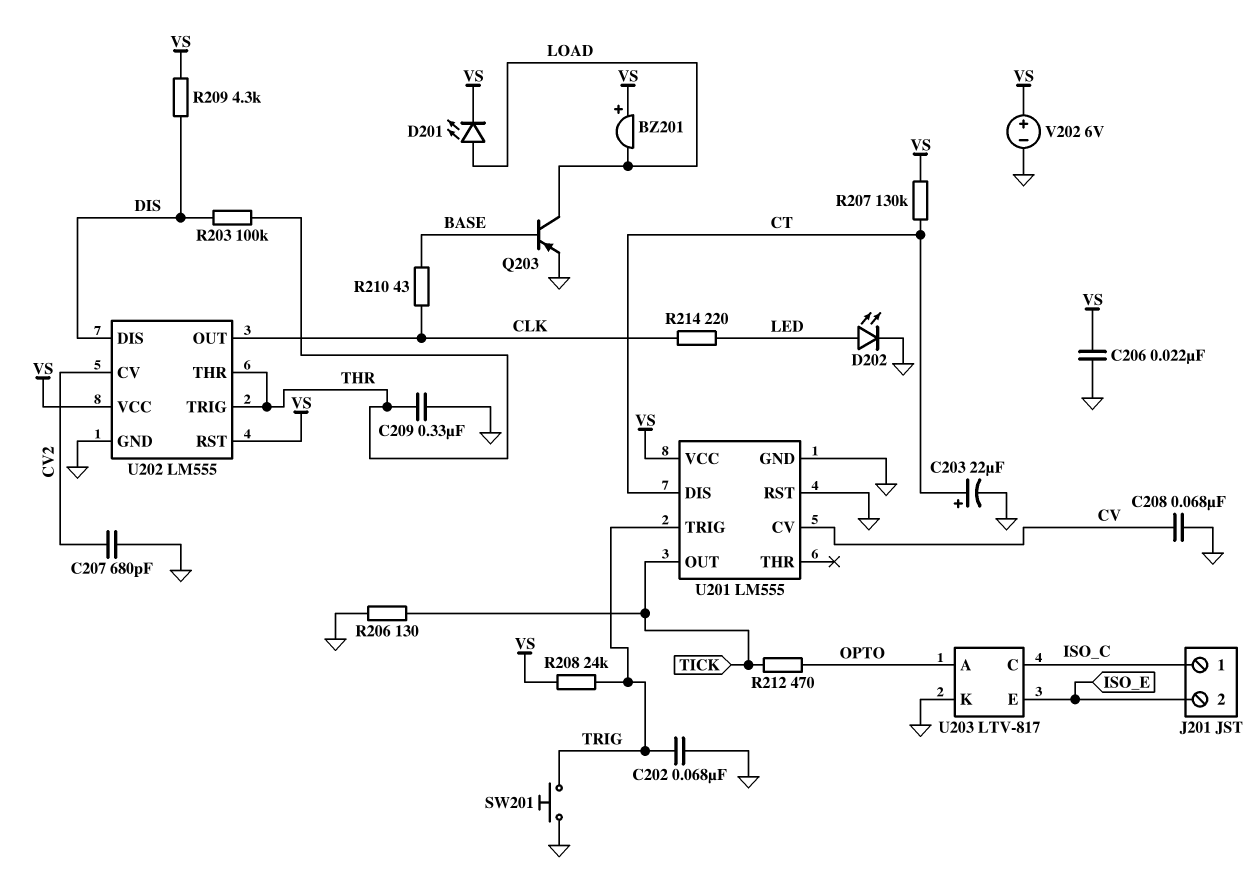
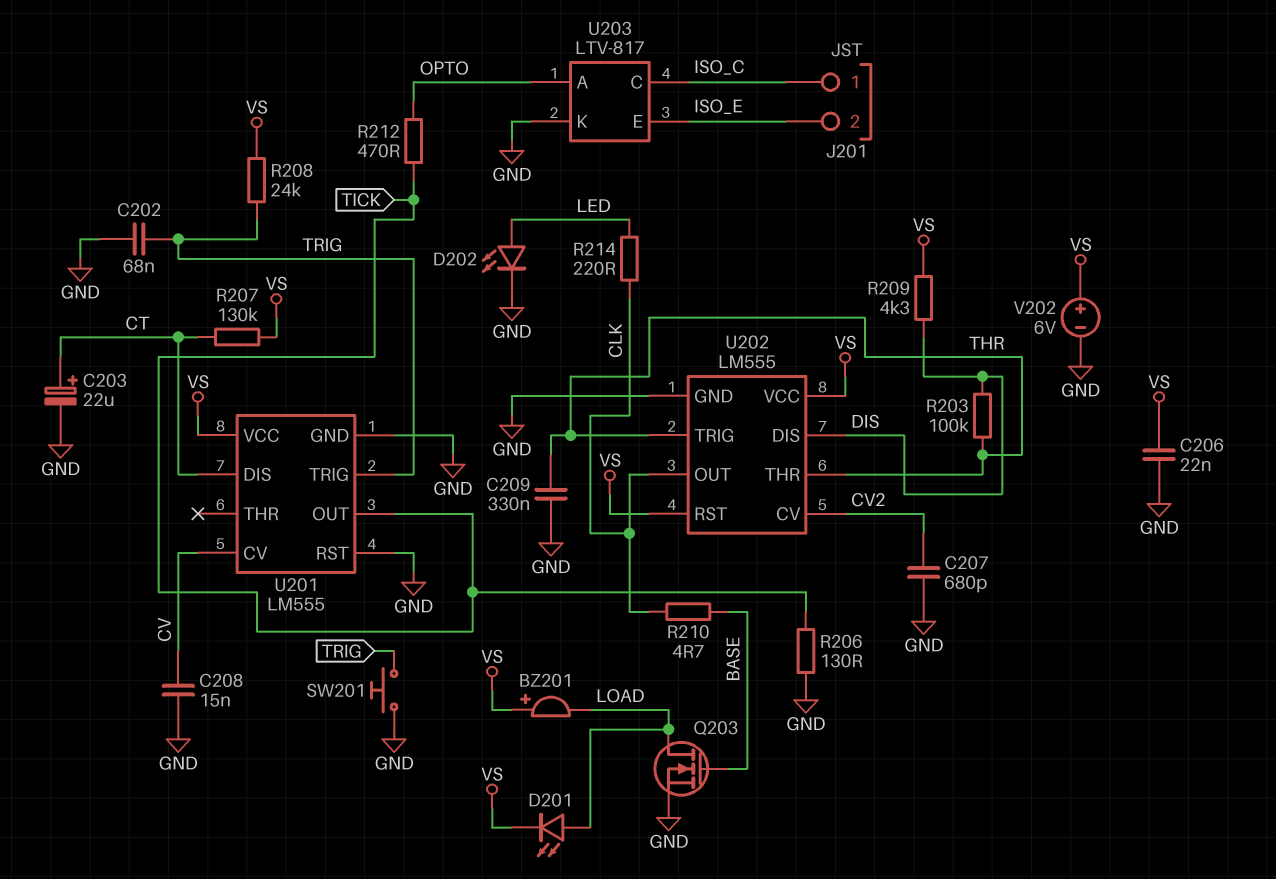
C208: 68nF (CV, GND) -> 15nF (CV, GND)
Q203: PNP (B BASE, C LOAD, E GND) -> NMOS (G BASE, D LOAD, S GND)
R210: 43 (BASE, CLK) -> 4.7 (BASE, CLK)

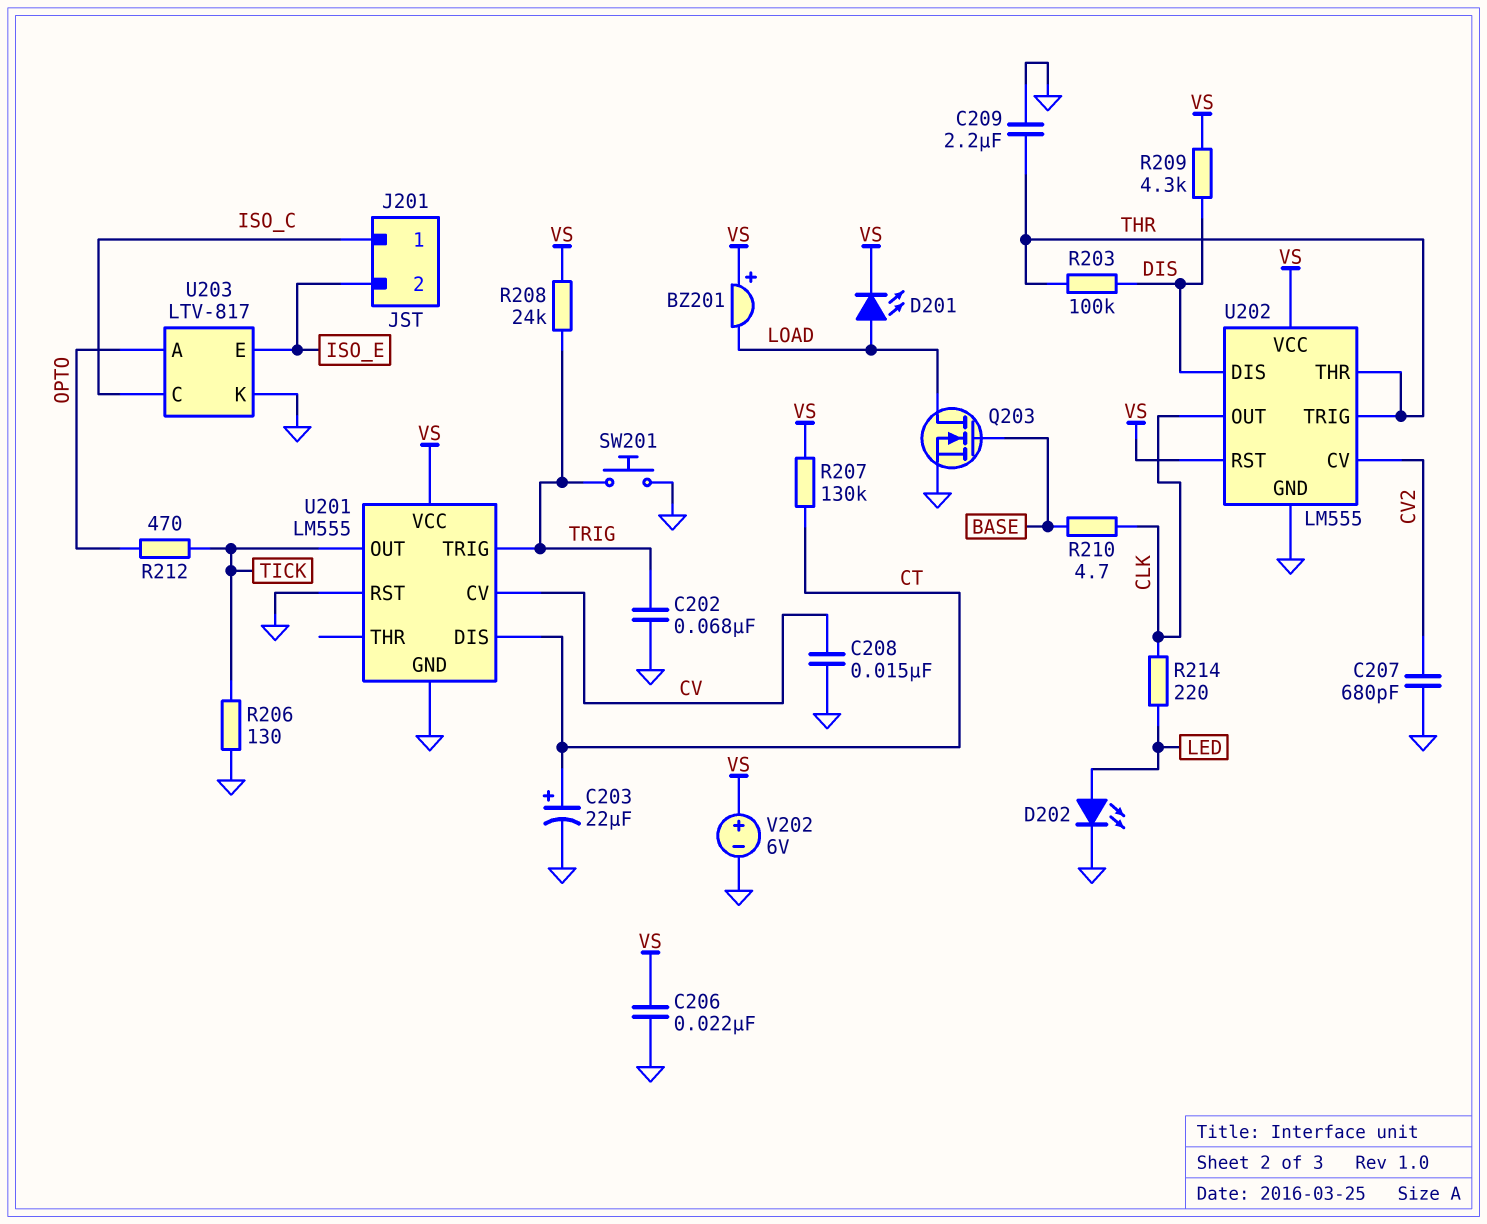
C209: 330nF (GND, THR) -> 2.2uF (GND, THR)

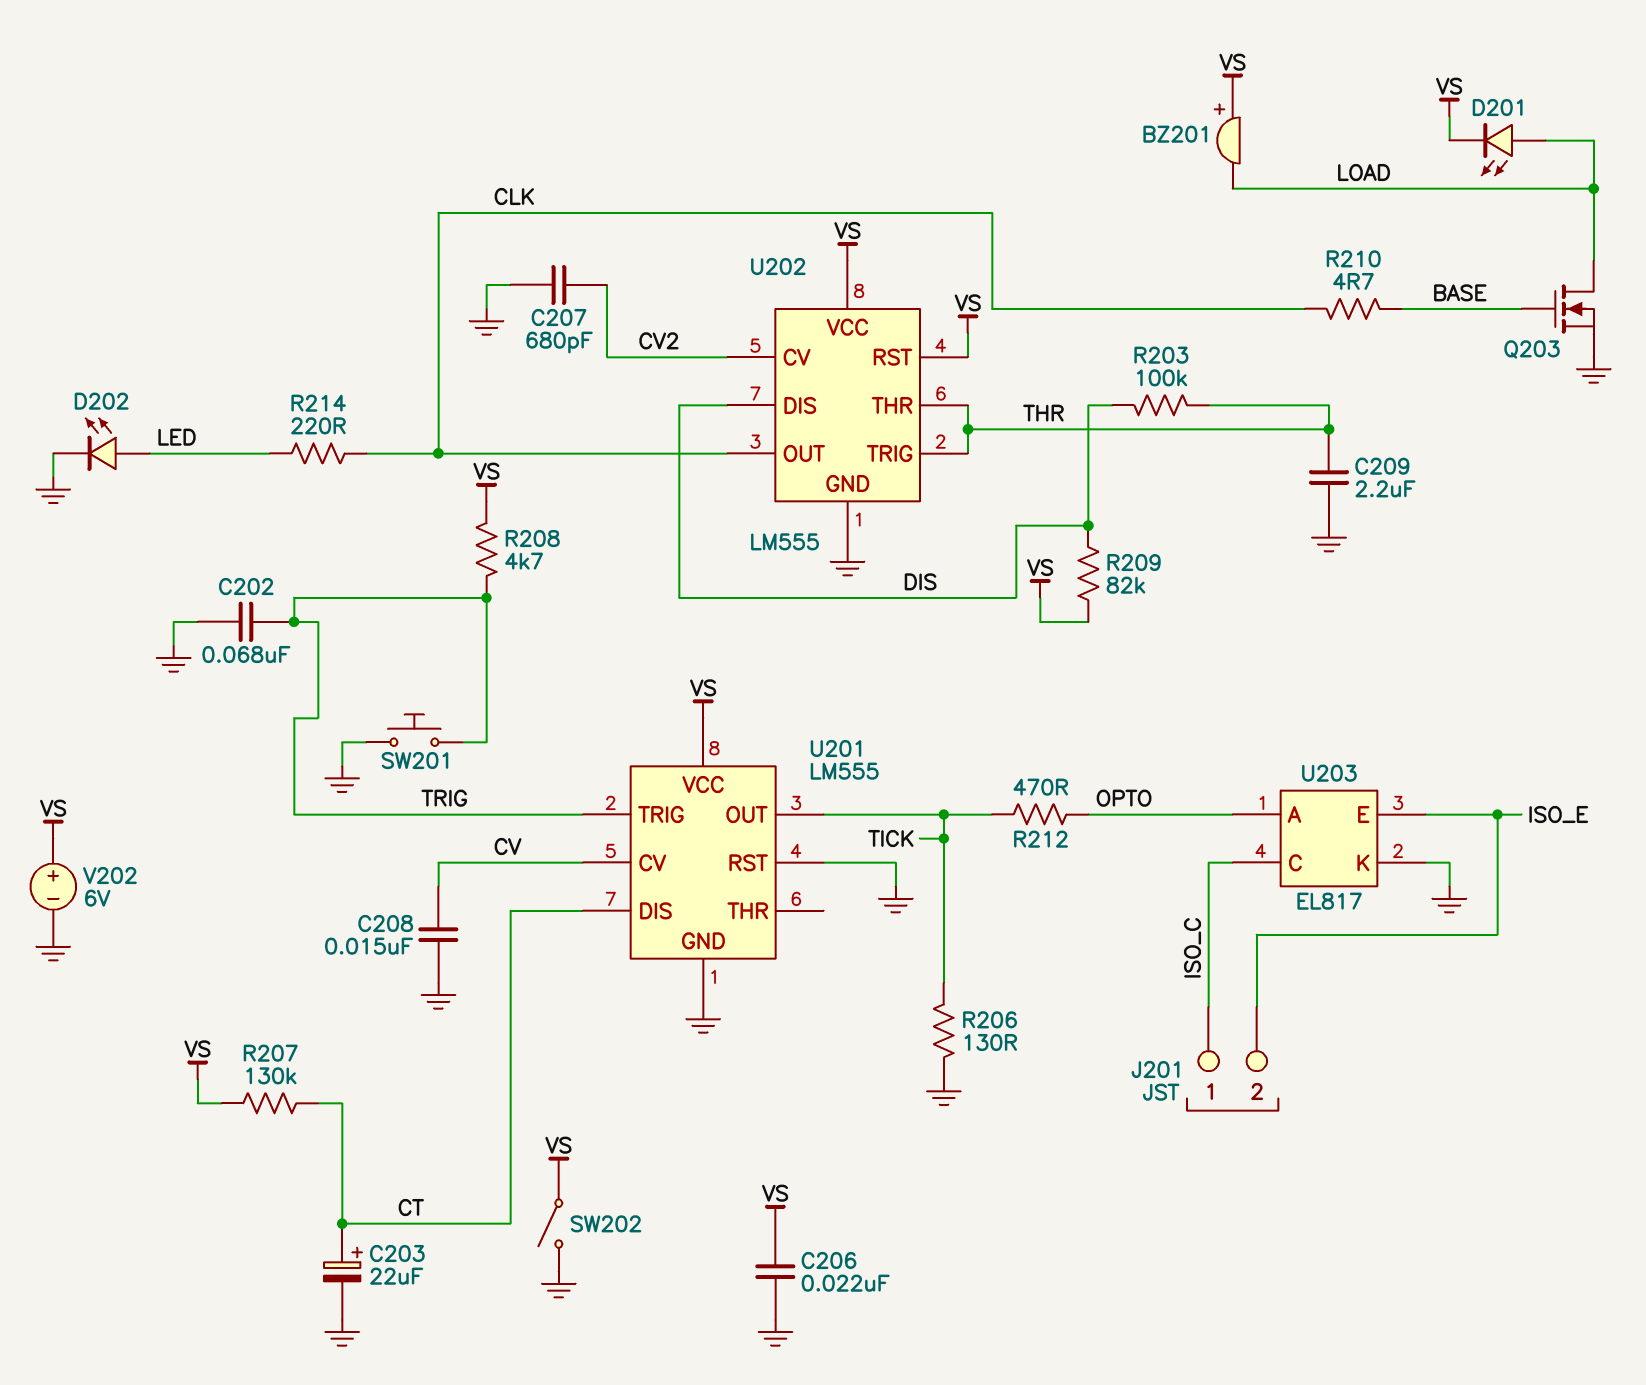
R208: 24k (TRIG, VS) -> 4.7k (TRIG, VS)
R209: 4.3k (DIS, VS) -> 82k (DIS, VS)
SW202: none -> switch (GND, VS)
U203: LTV-817 -> EL817

